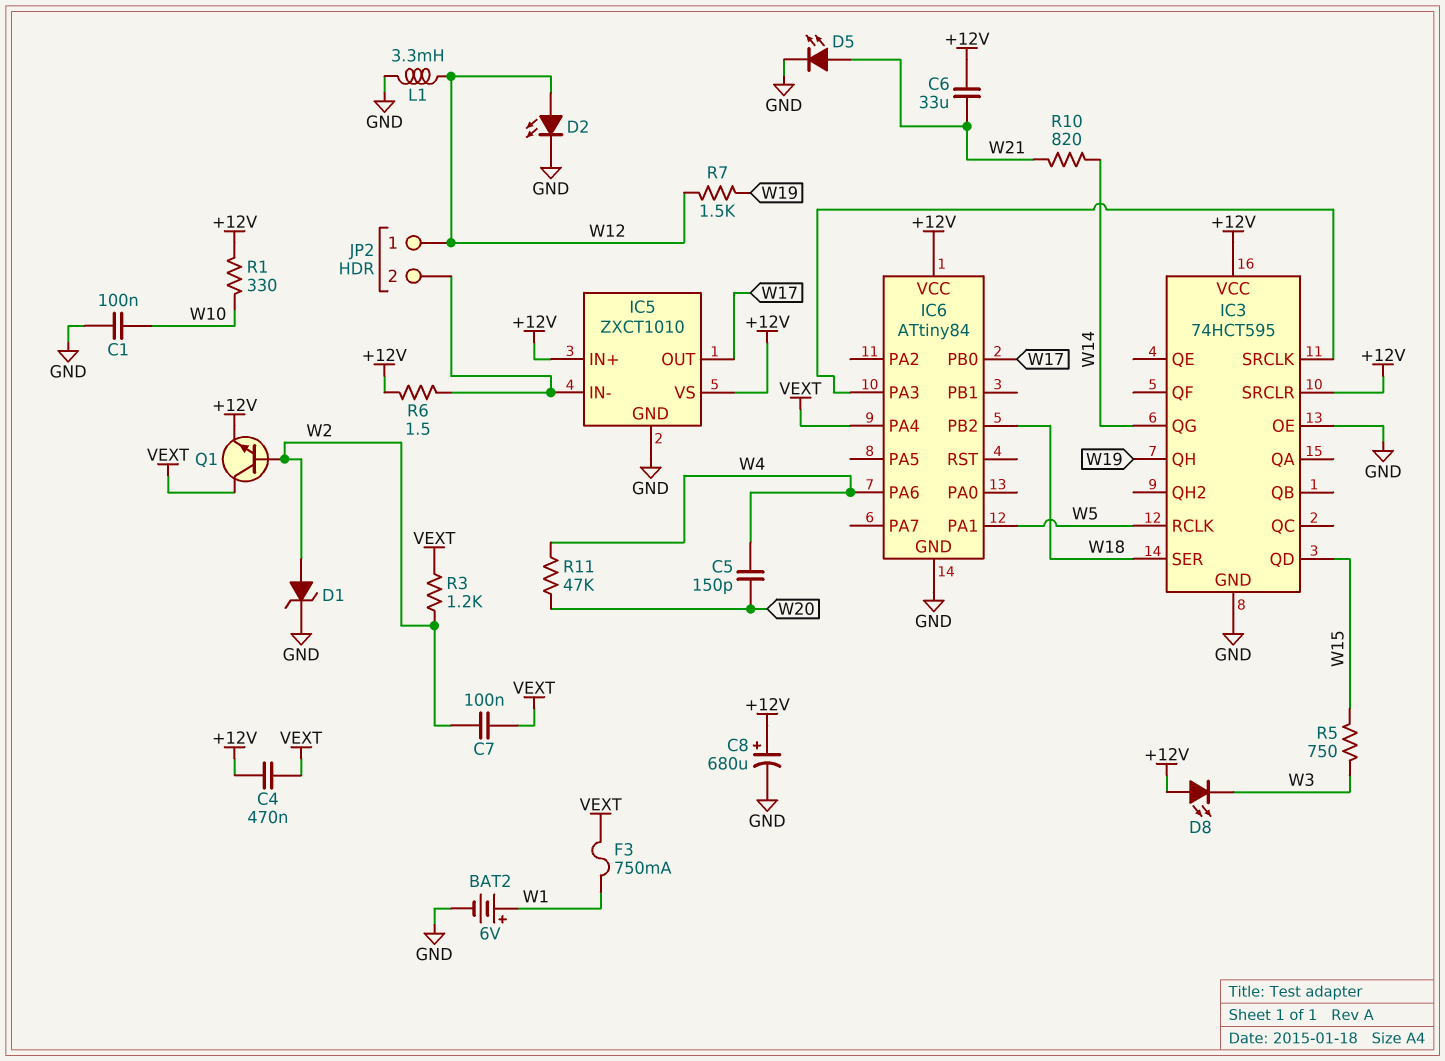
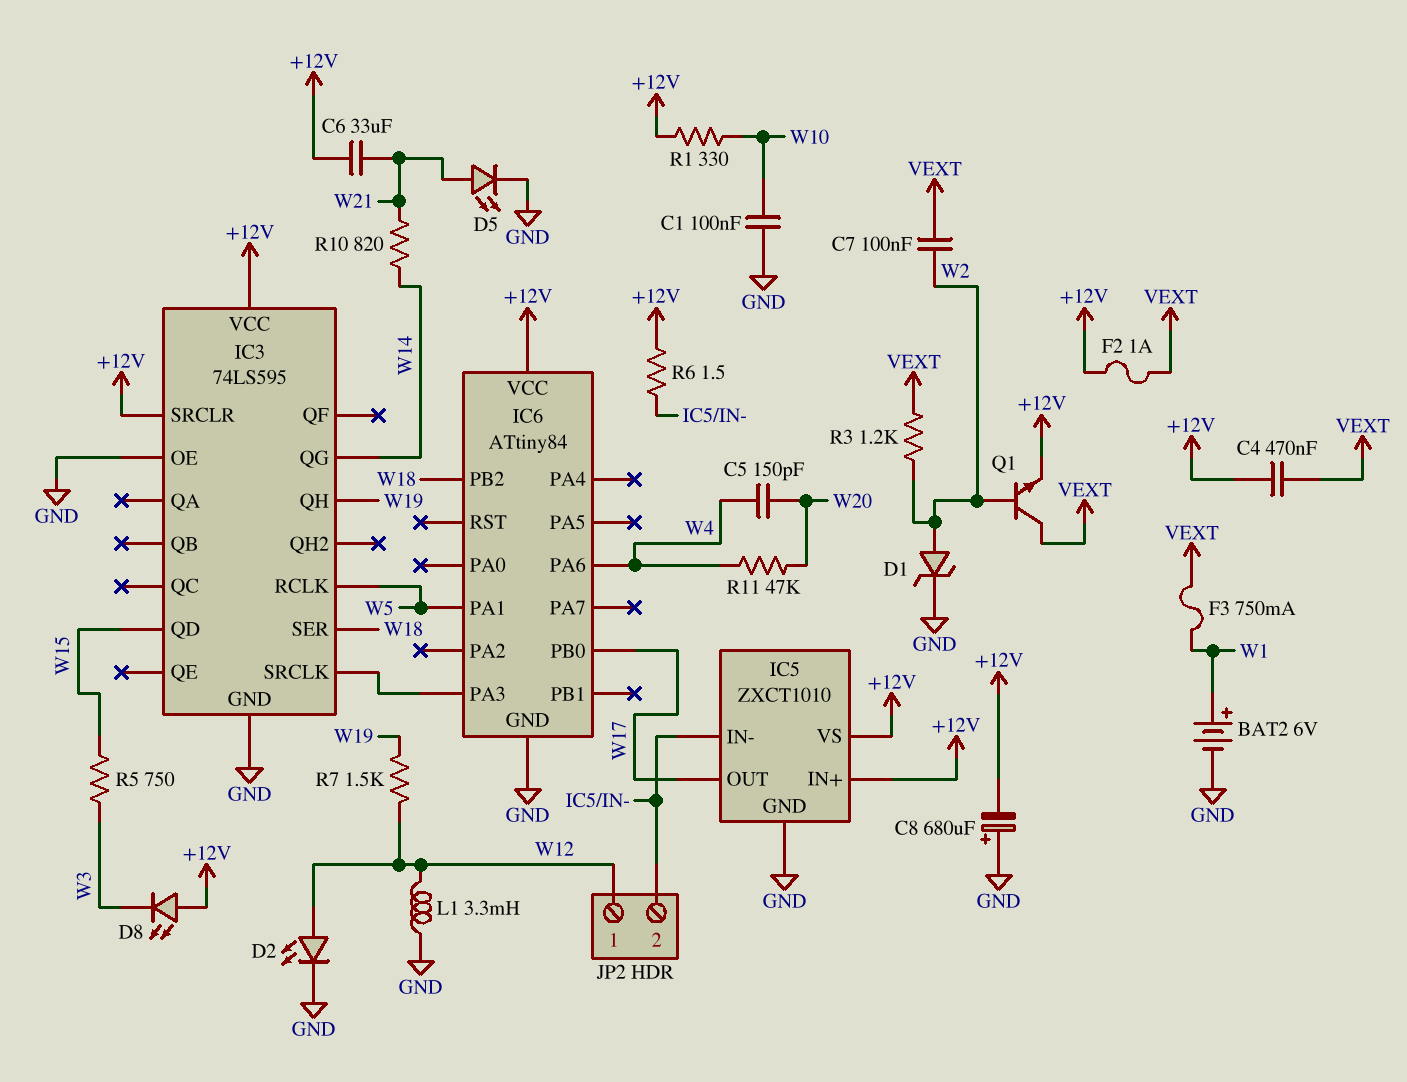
C8: 680uF (plus +12V, minus GND) -> 680uF (plus GND, minus +12V)
F2: none -> 1A (+12V, VEXT)
IC3: 74HCT595 -> 74LS595
IC6 pin PA4: VEXT -> none

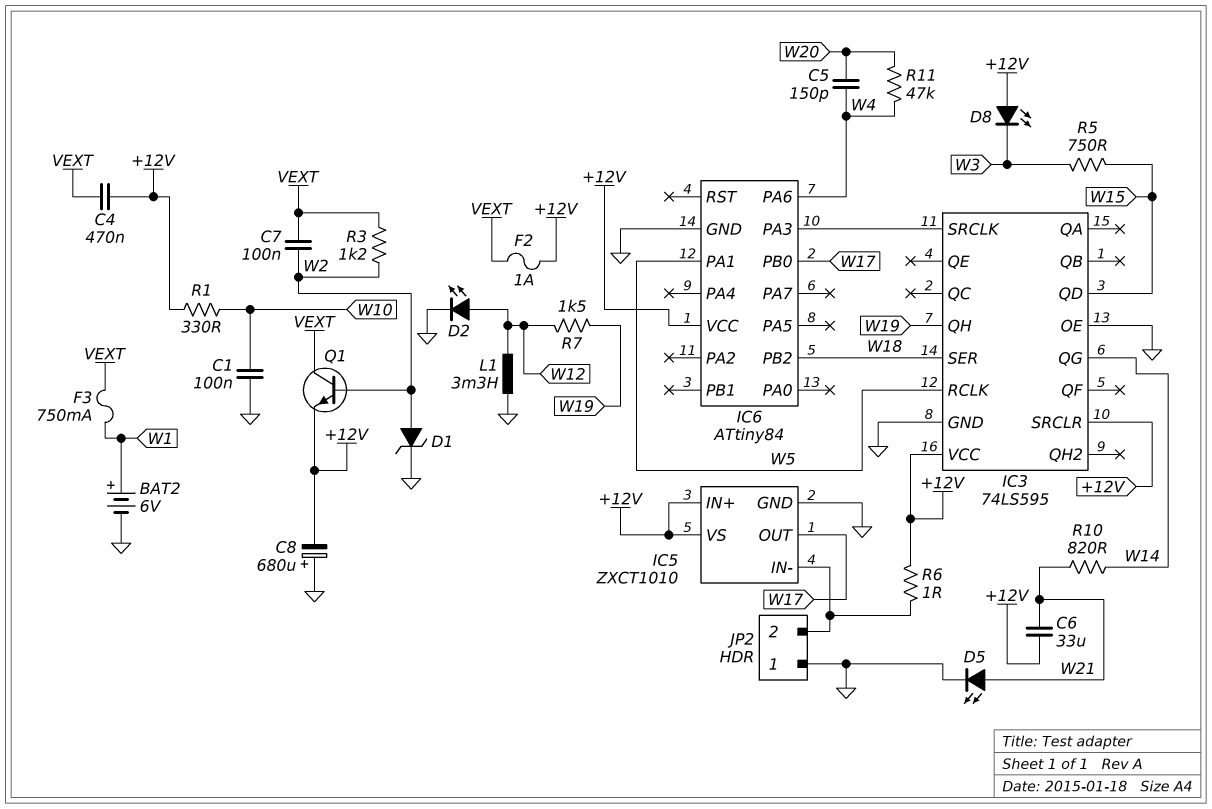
JP2 pin 1: W12 -> GND
R6: 1.5 (+12V, IC5/IN-) -> 1 (+12V, IC5/IN-)

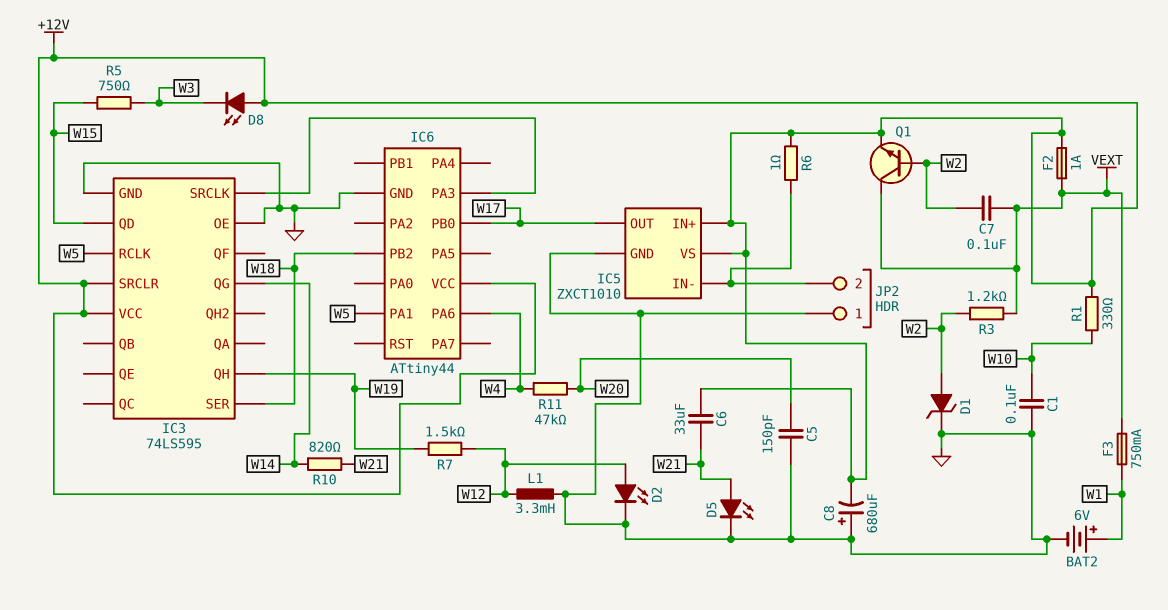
C4: 470nF (+12V, VEXT) -> none
C5: 150pF (W4, W20) -> 150pF (GND, W20)
IC6: ATtiny84 -> ATtiny44

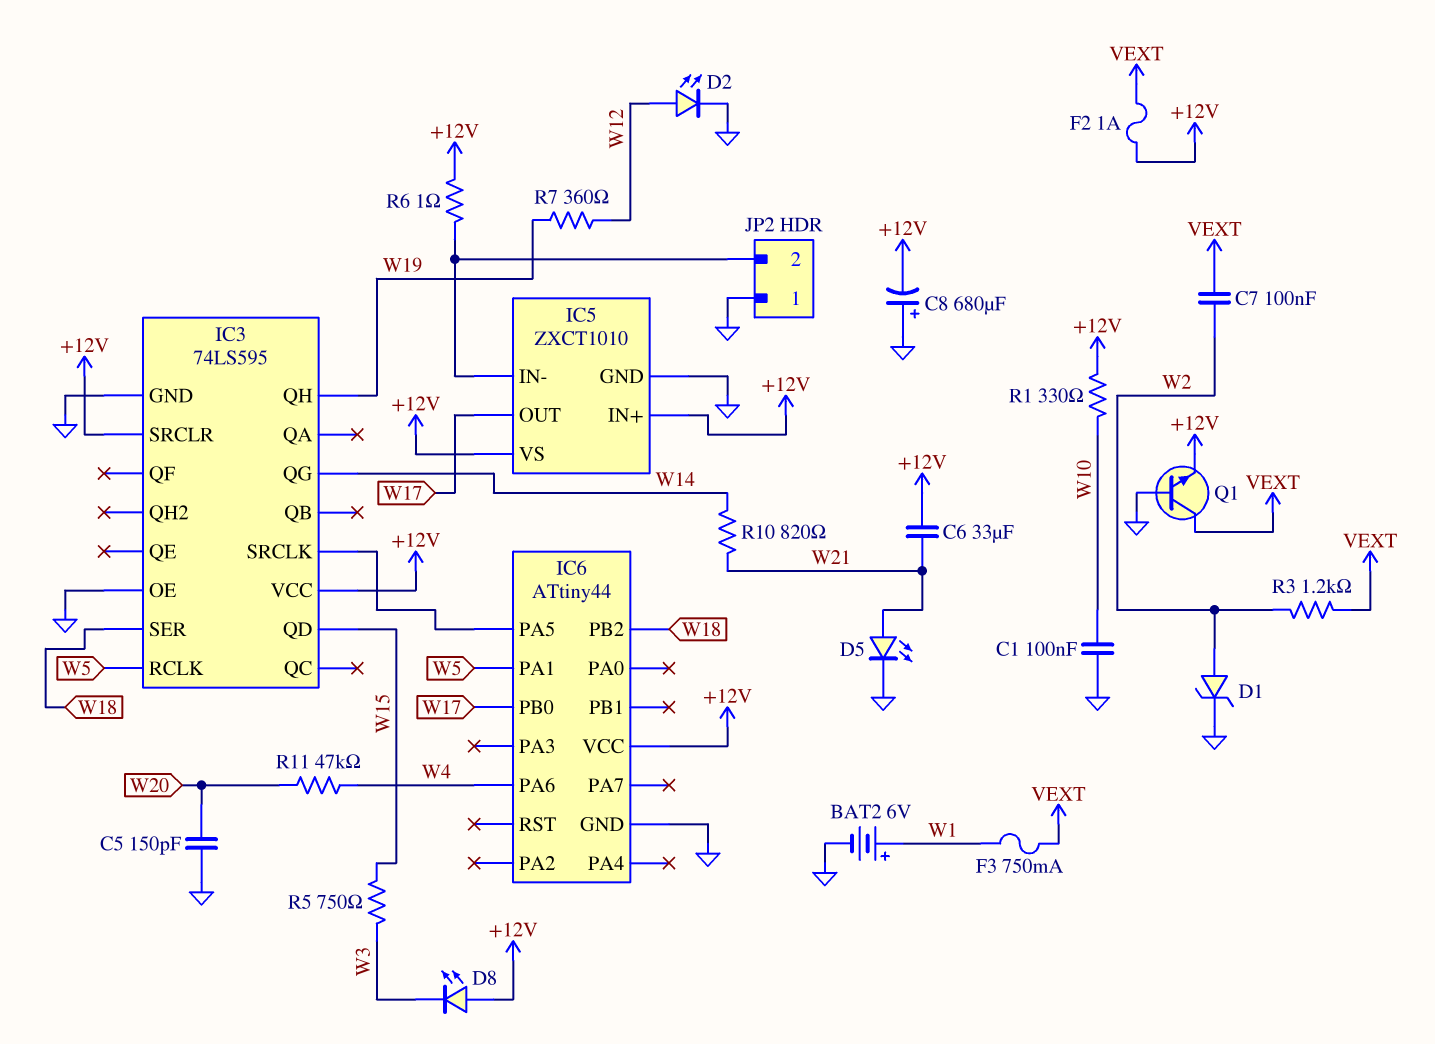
IC6 pin PA3: IC3/SRCLK -> none
IC6 pin PA5: none -> IC3/SRCLK
L1: 3.3mH (GND, W12) -> none
Q1: NPN (B W2, C VEXT, E +12V) -> NPN (B GND, C VEXT, E +12V)
R7: 1.5k (W12, W19) -> 360 (W12, W19)

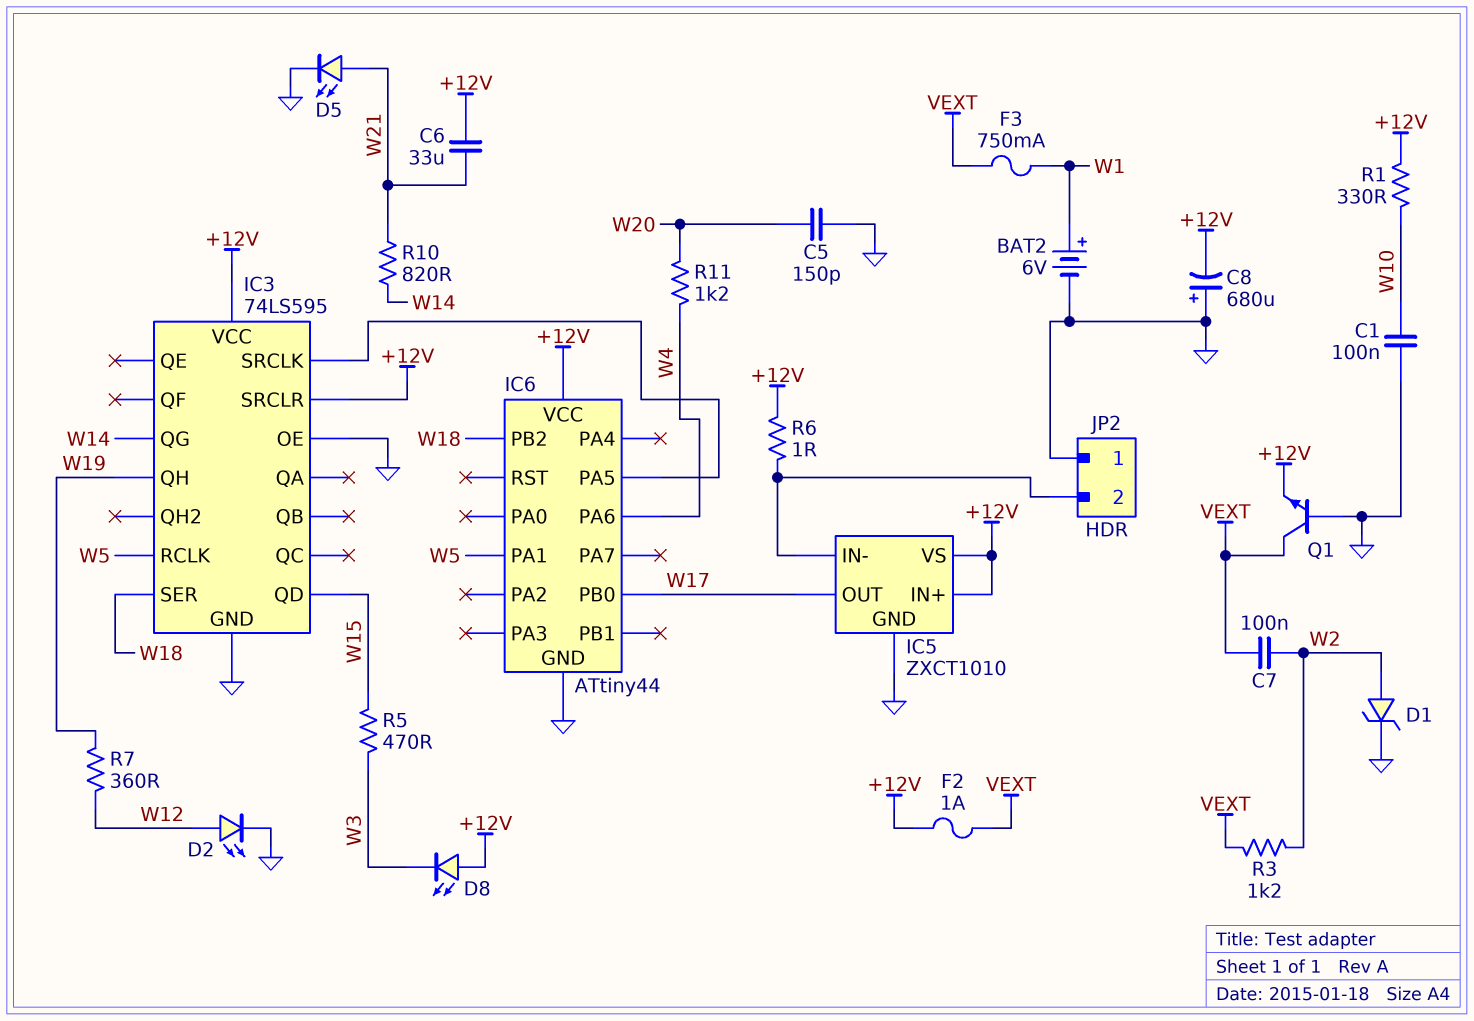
R5: 750 (W3, W15) -> 470 (W3, W15)
R11: 47k (W4, W20) -> 1.2k (W4, W20)

